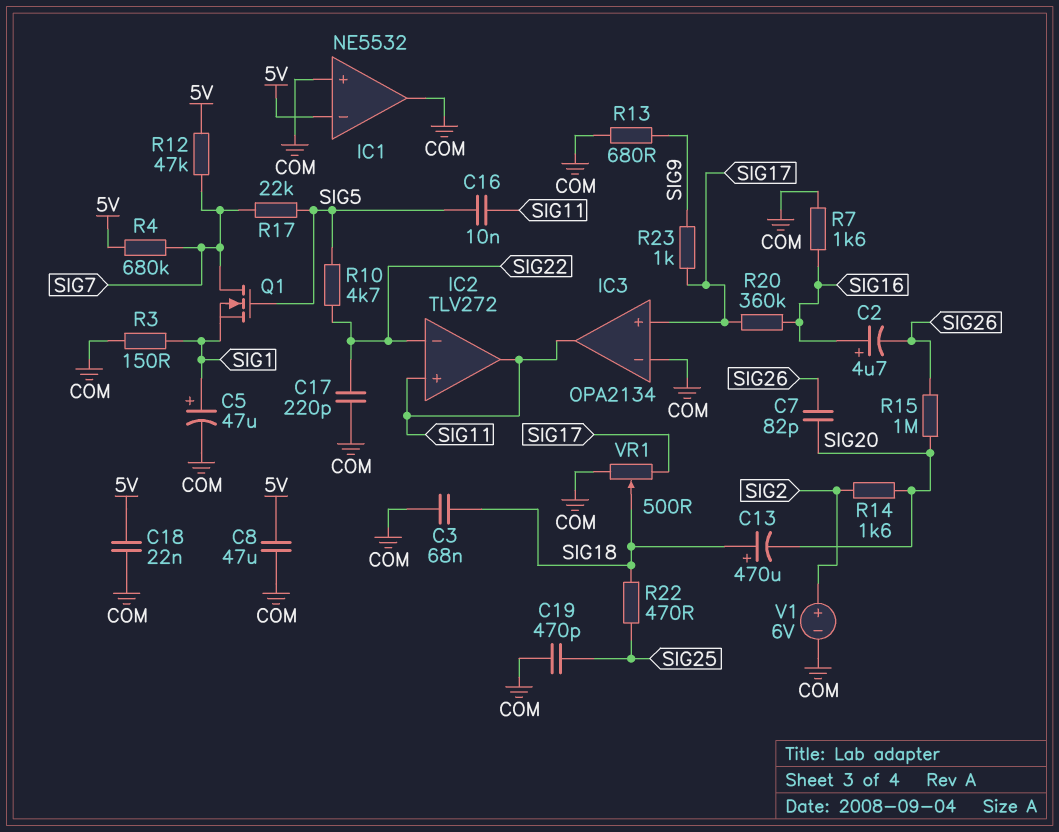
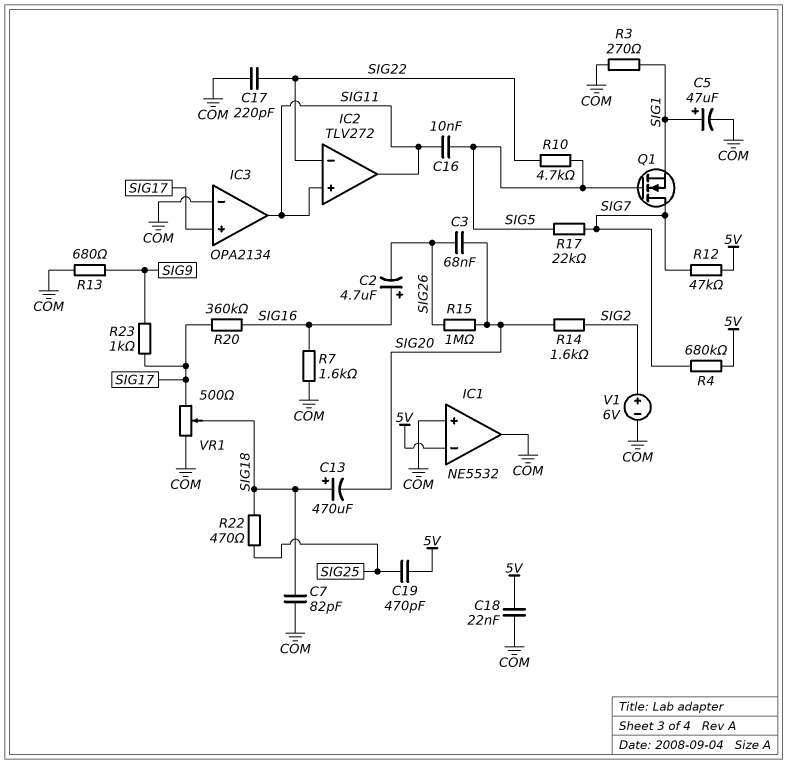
C3: 68nF (COM, SIG18) -> 68nF (SIG20, SIG26)
C7: 82pF (SIG20, SIG26) -> 82pF (COM, SIG18)
C8: 47uF (5V, COM) -> none
C19: 470pF (COM, SIG25) -> 470pF (5V, SIG25)
R3: 150 (COM, SIG1) -> 270 (COM, SIG1)

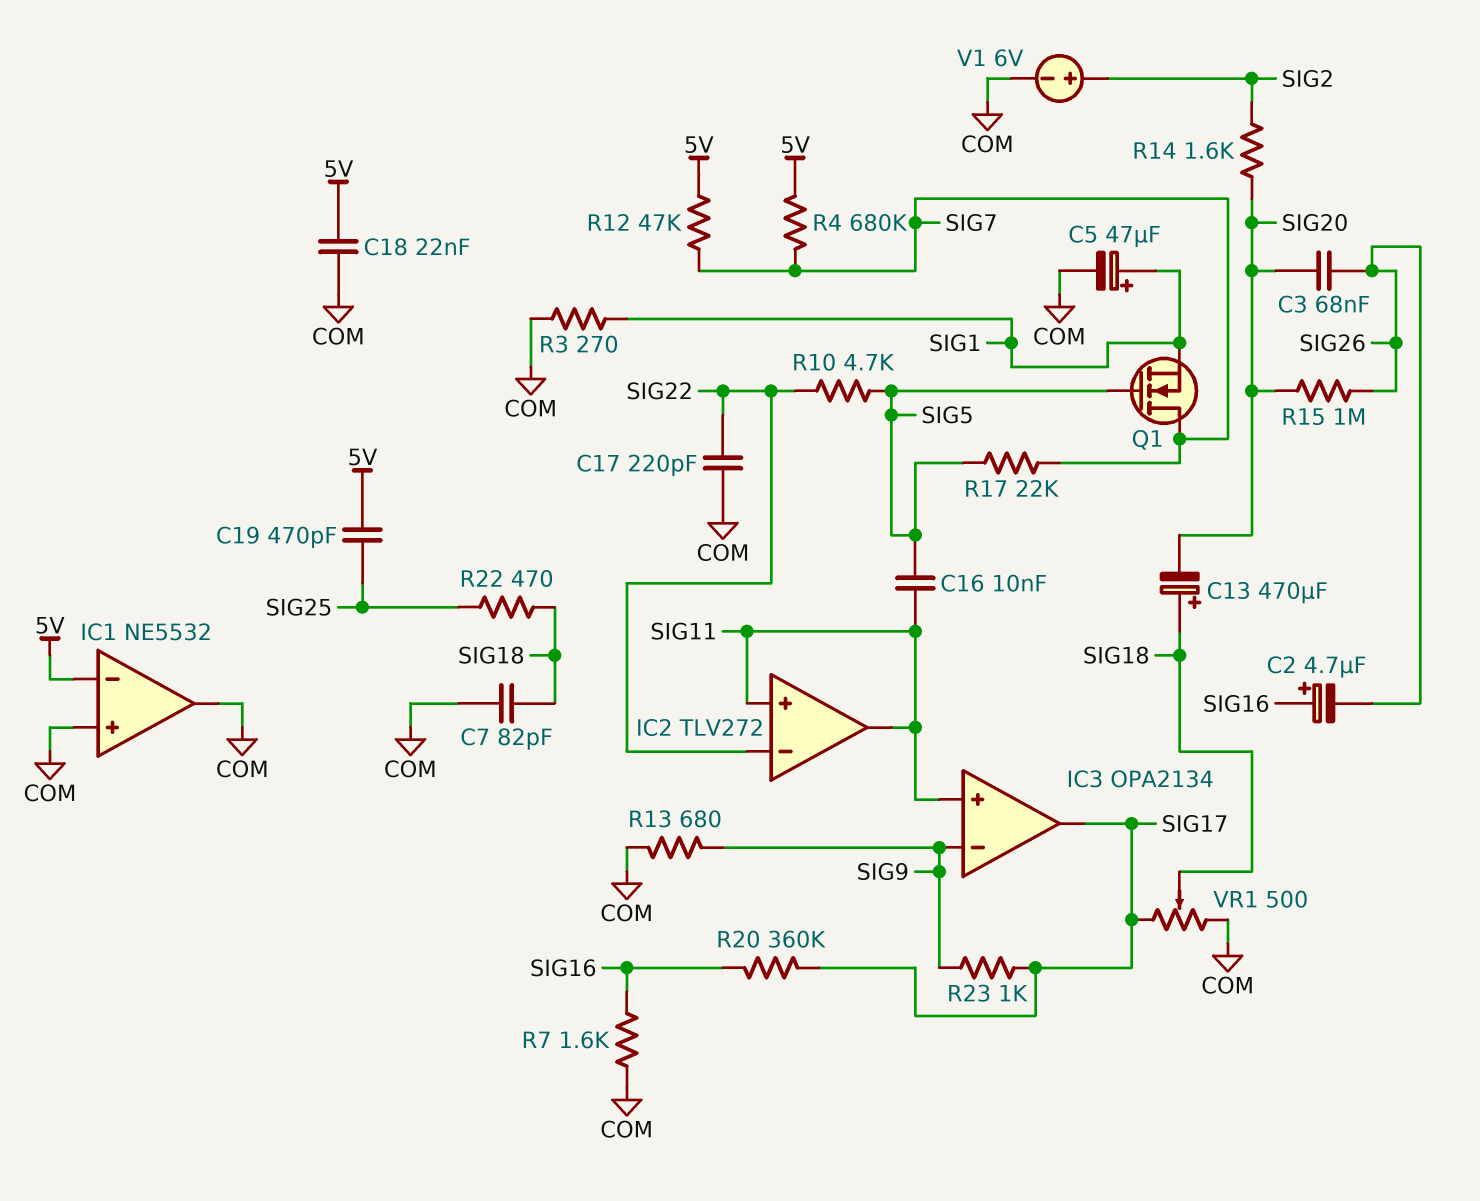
IC3 pin in+: SIG17 -> SIG11
IC3 pin in-: COM -> SIG9
IC3 pin out: SIG11 -> SIG17

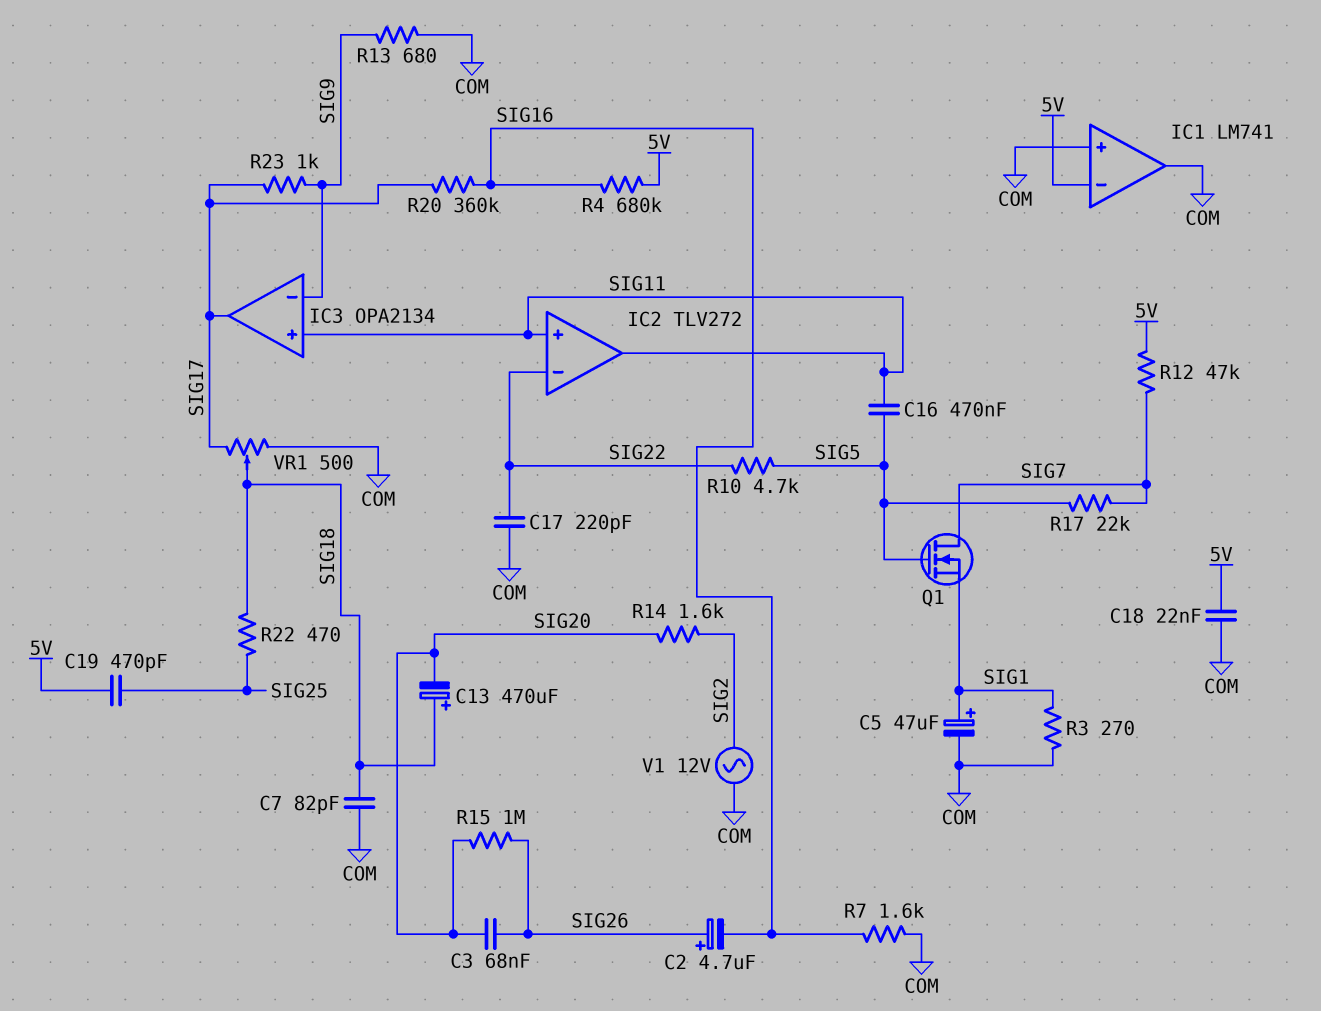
C2: 4.7uF (plus SIG16, minus SIG26) -> 4.7uF (plus SIG26, minus SIG16)
C16: 10nF (SIG5, SIG11) -> 470nF (SIG5, SIG11)
IC1: NE5532 -> LM741
R4: 680k (5V, SIG7) -> 680k (5V, SIG16)
V1: 6V (plus SIG2, minus COM) -> AC 12V (COM, SIG2)

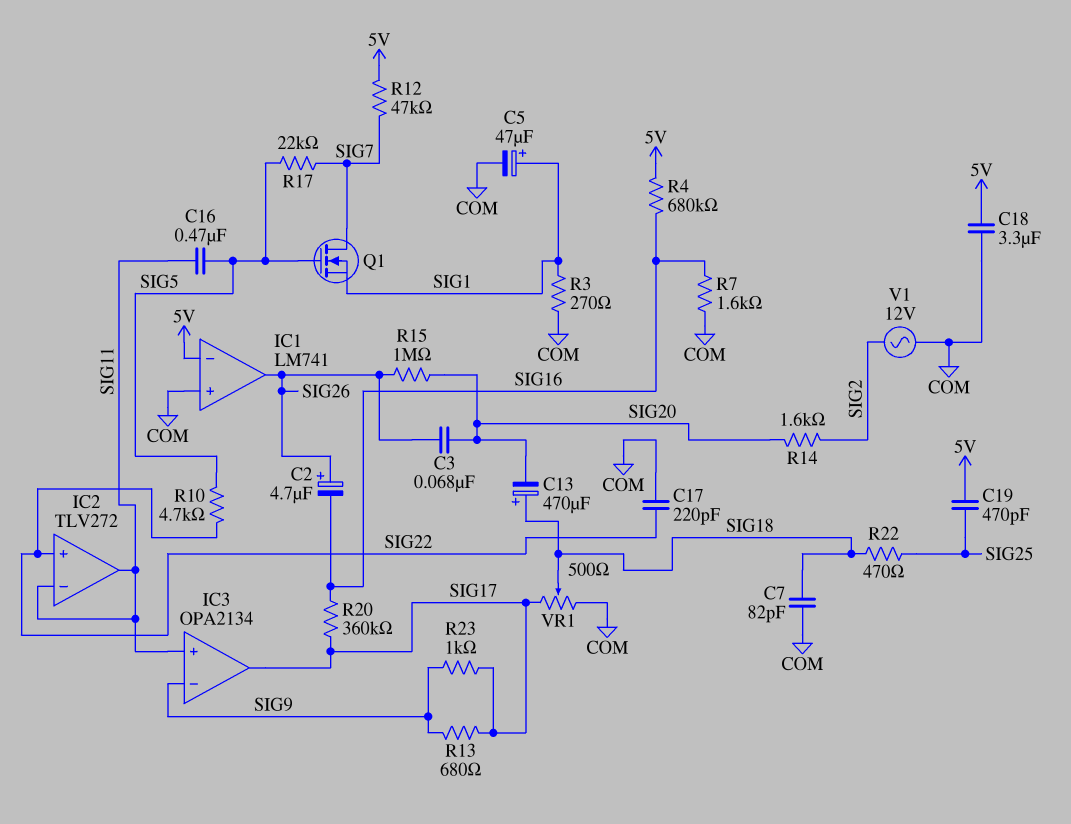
C18: 22nF (5V, COM) -> 3.3uF (5V, COM)
IC1 pin out: COM -> SIG26
IC2 pin in+: SIG11 -> SIG22
IC2 pin in-: SIG22 -> SIG11
R13: 680 (COM, SIG9) -> 680 (SIG9, SIG17)

